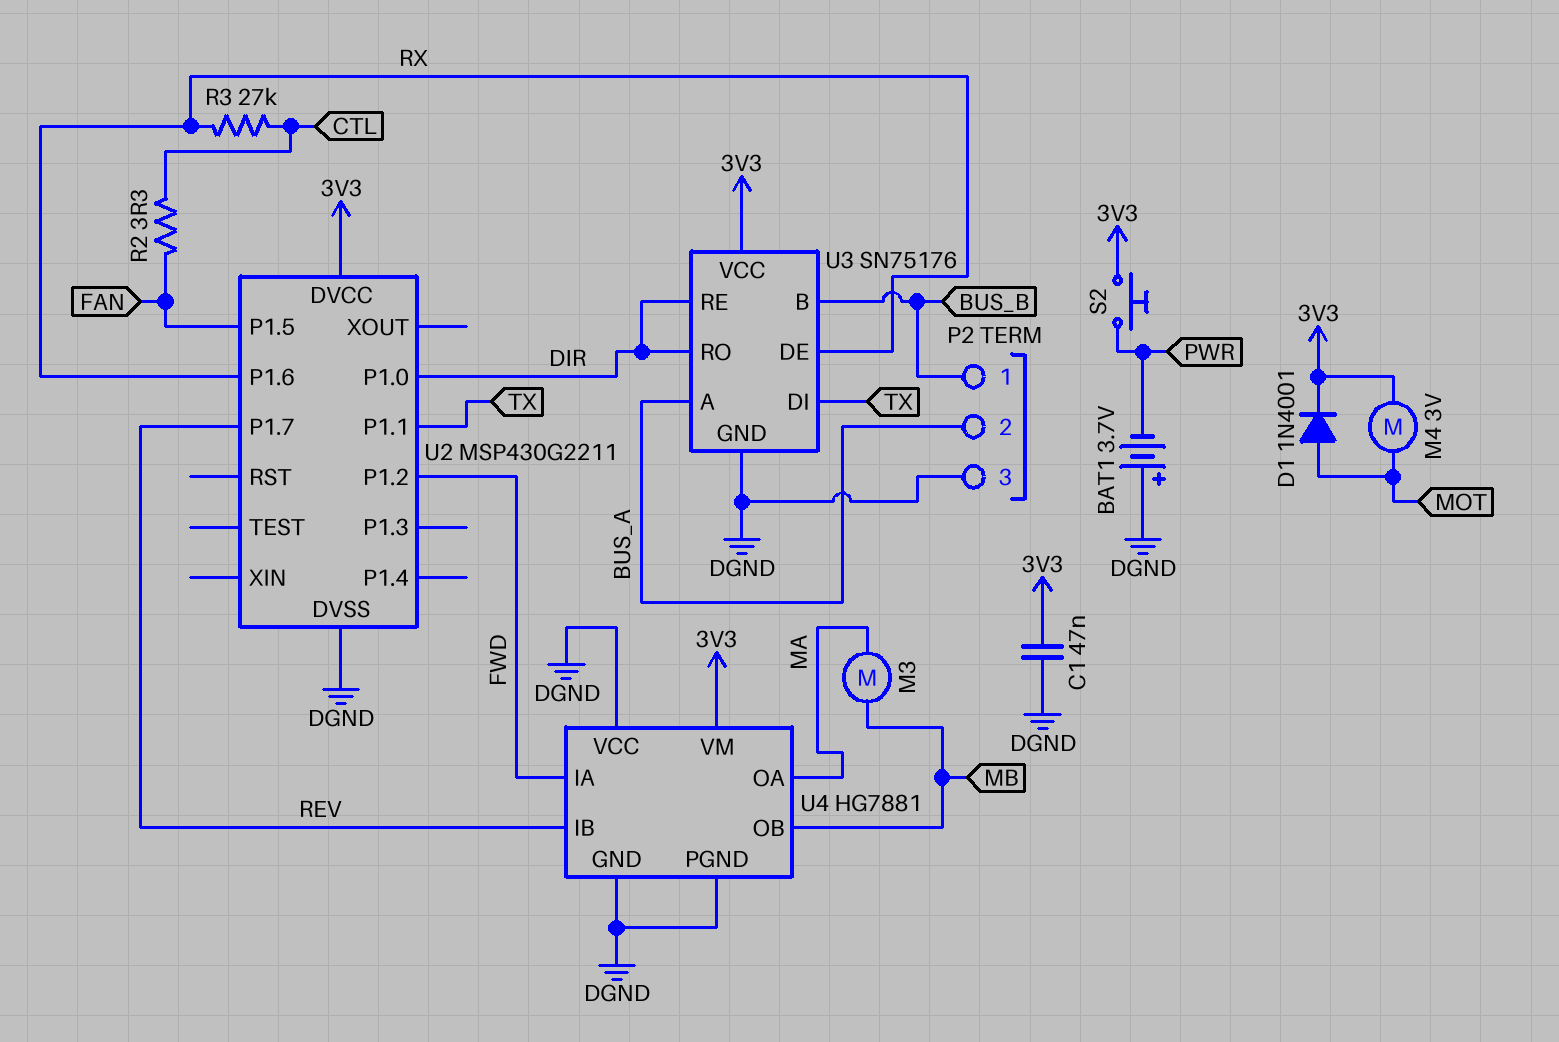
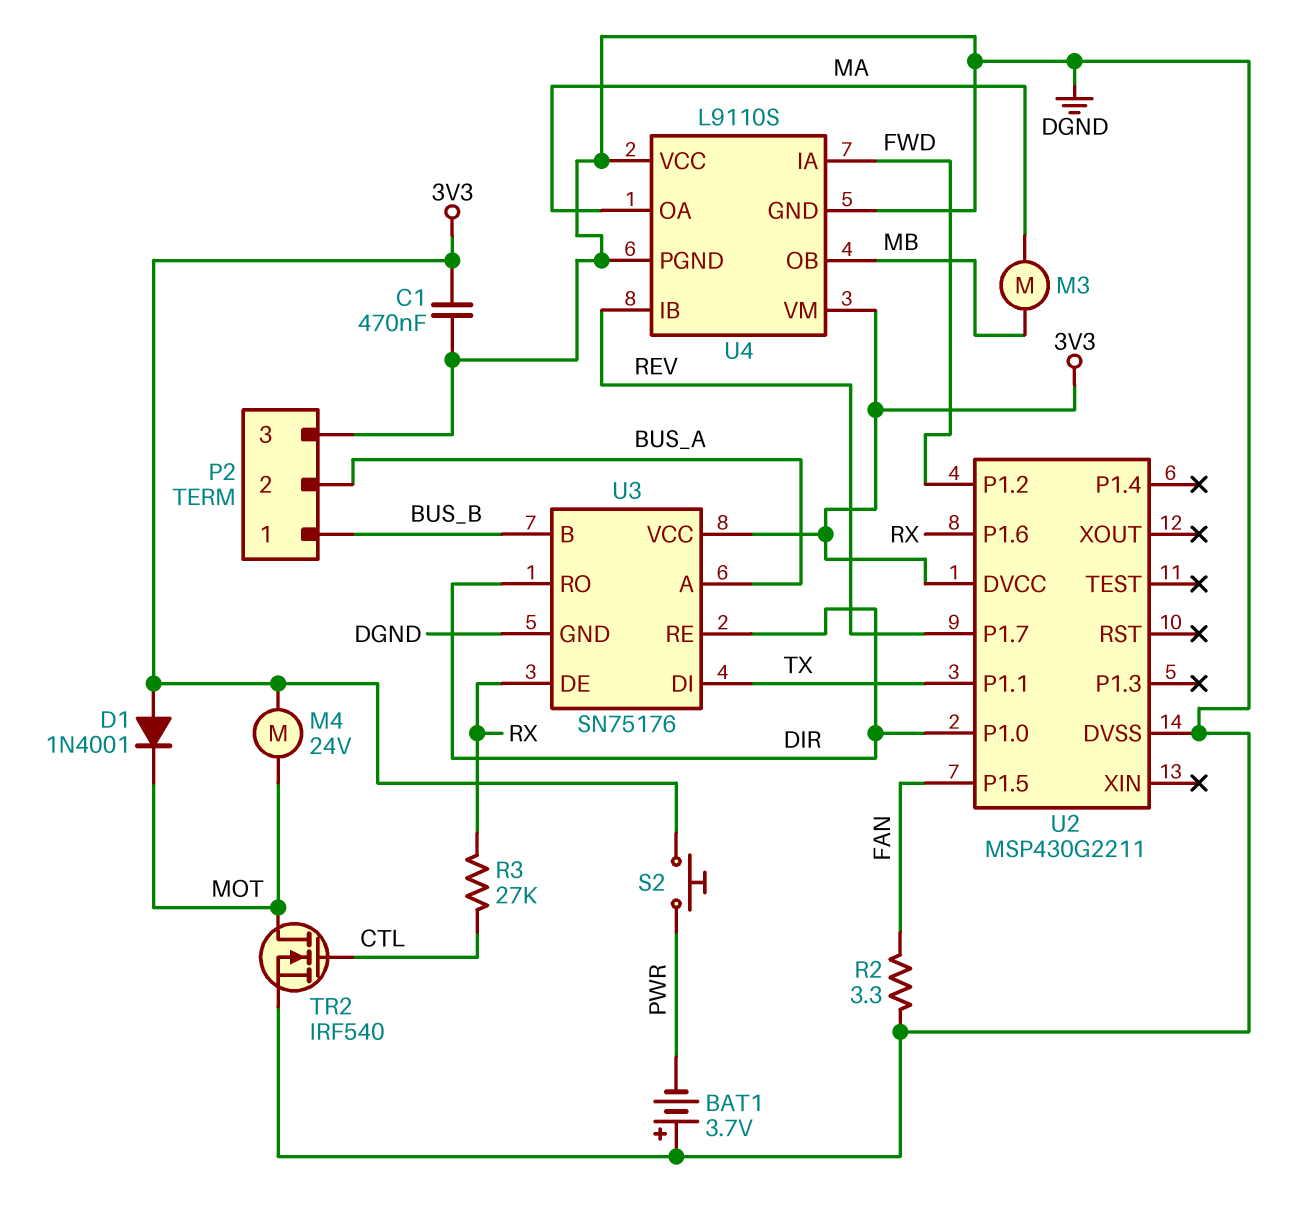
C1: 47nF (3V3, DGND) -> 470nF (3V3, DGND)
D1: diode 1N4001 (A MOT, K 3V3) -> diode 1N4001 (A 3V3, K MOT)
M4: motor 3V (3V3, MOT) -> motor 24V (3V3, MOT)
R2: 3.3 (CTL, FAN) -> 3.3 (DGND, FAN)
TR2: none -> NMOS IRF540 (G CTL, D MOT, S DGND)
U4: HG7881 -> L9110S

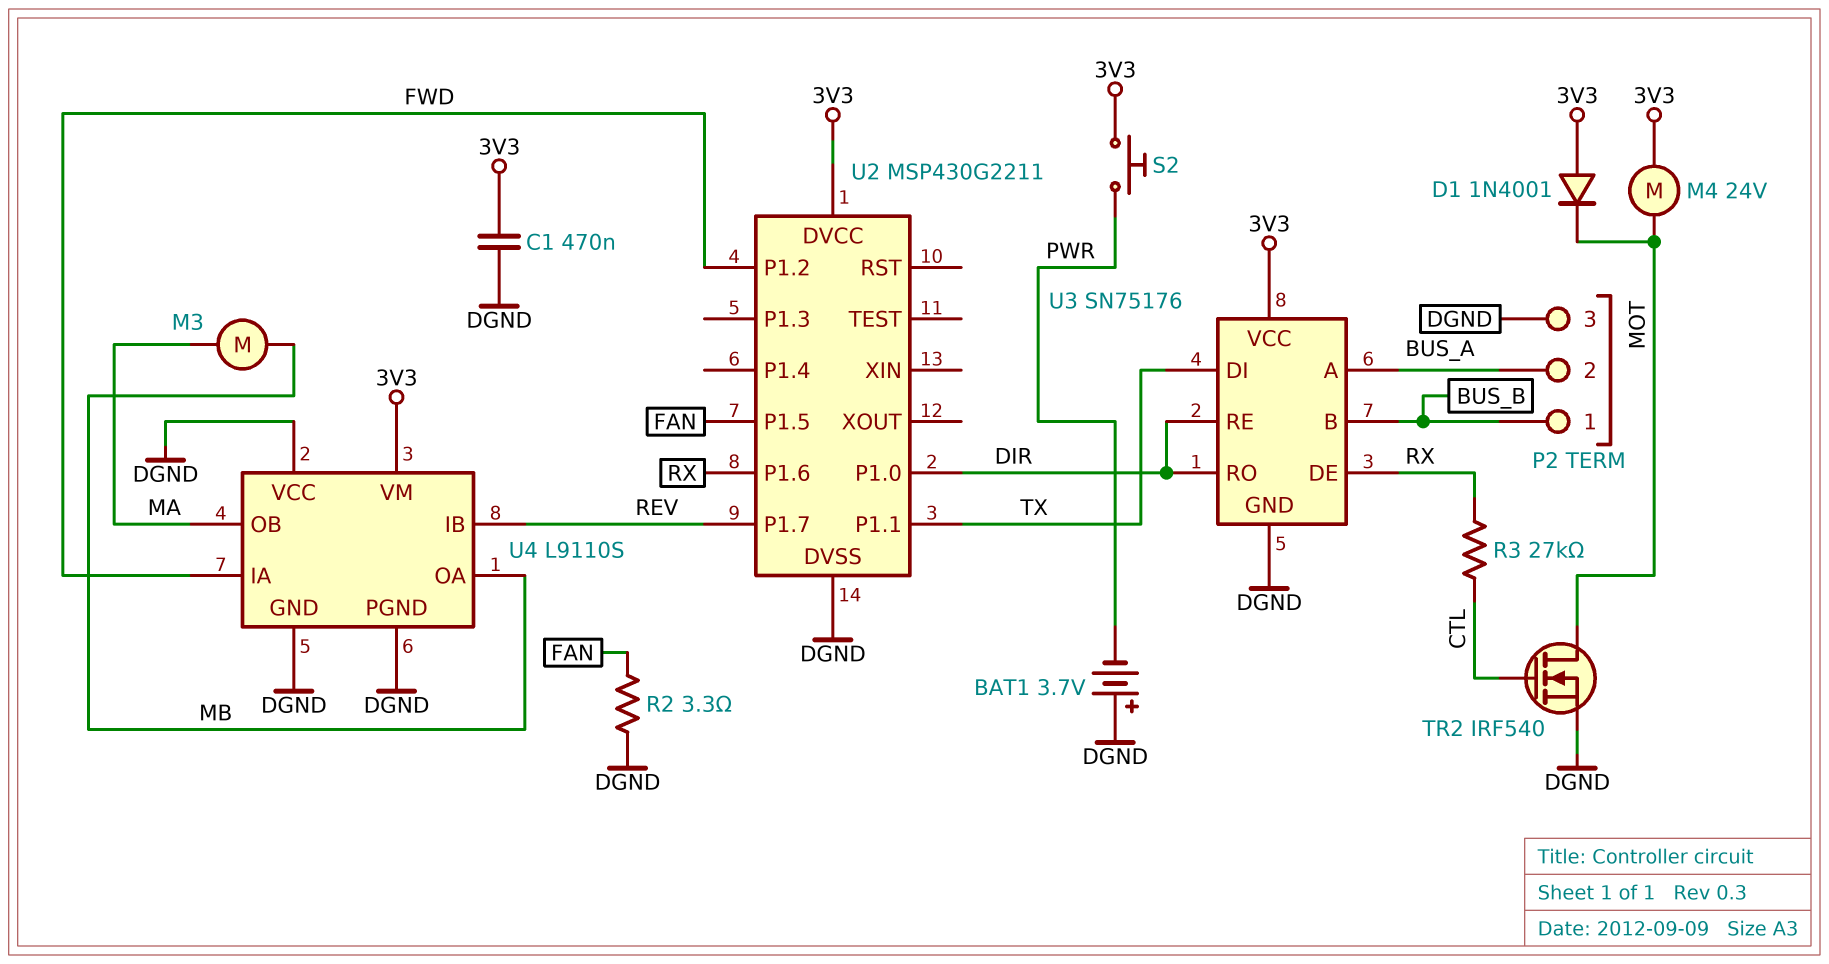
U4 pin OA: MA -> MB
U4 pin OB: MB -> MA

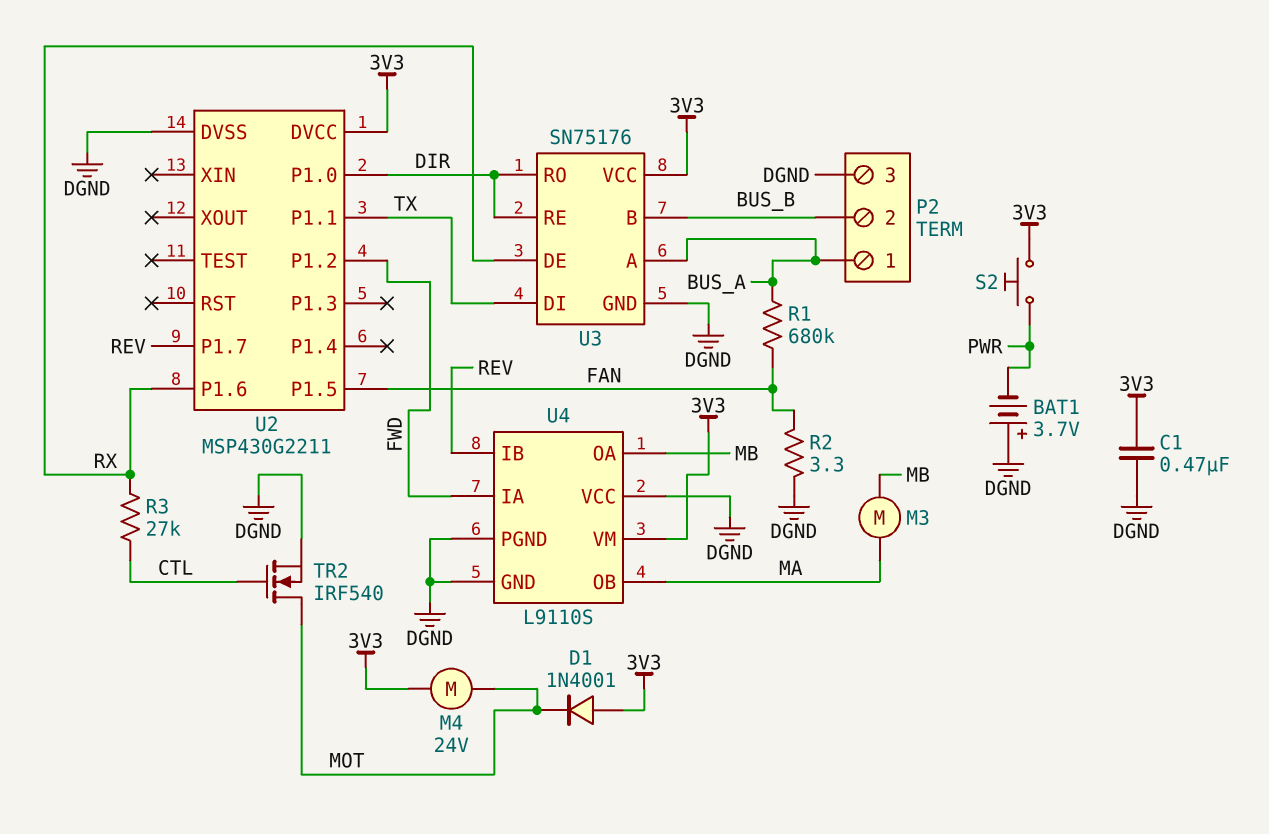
P2 pin 1: BUS_B -> BUS_A
P2 pin 2: BUS_A -> BUS_B
R1: none -> 680k (BUS_A, FAN)

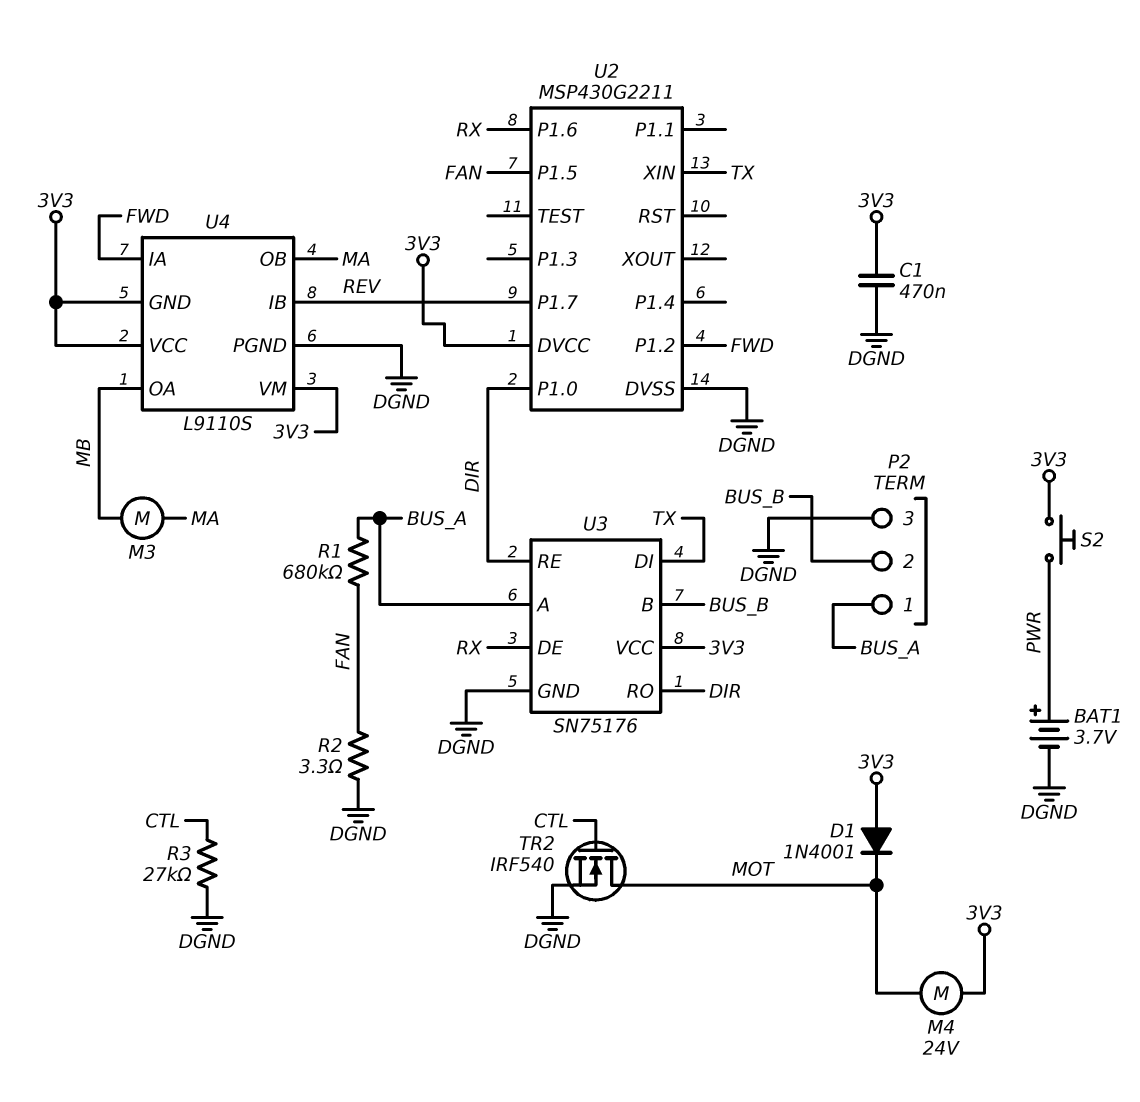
BAT1: 3.7V (plus DGND, minus PWR) -> 3.7V (plus PWR, minus DGND)
R3: 27k (CTL, RX) -> 27k (CTL, DGND)
U2 pin P1.1: TX -> none
U2 pin XIN: none -> TX
U4 pin GND: DGND -> 3V3
U4 pin VCC: DGND -> 3V3

